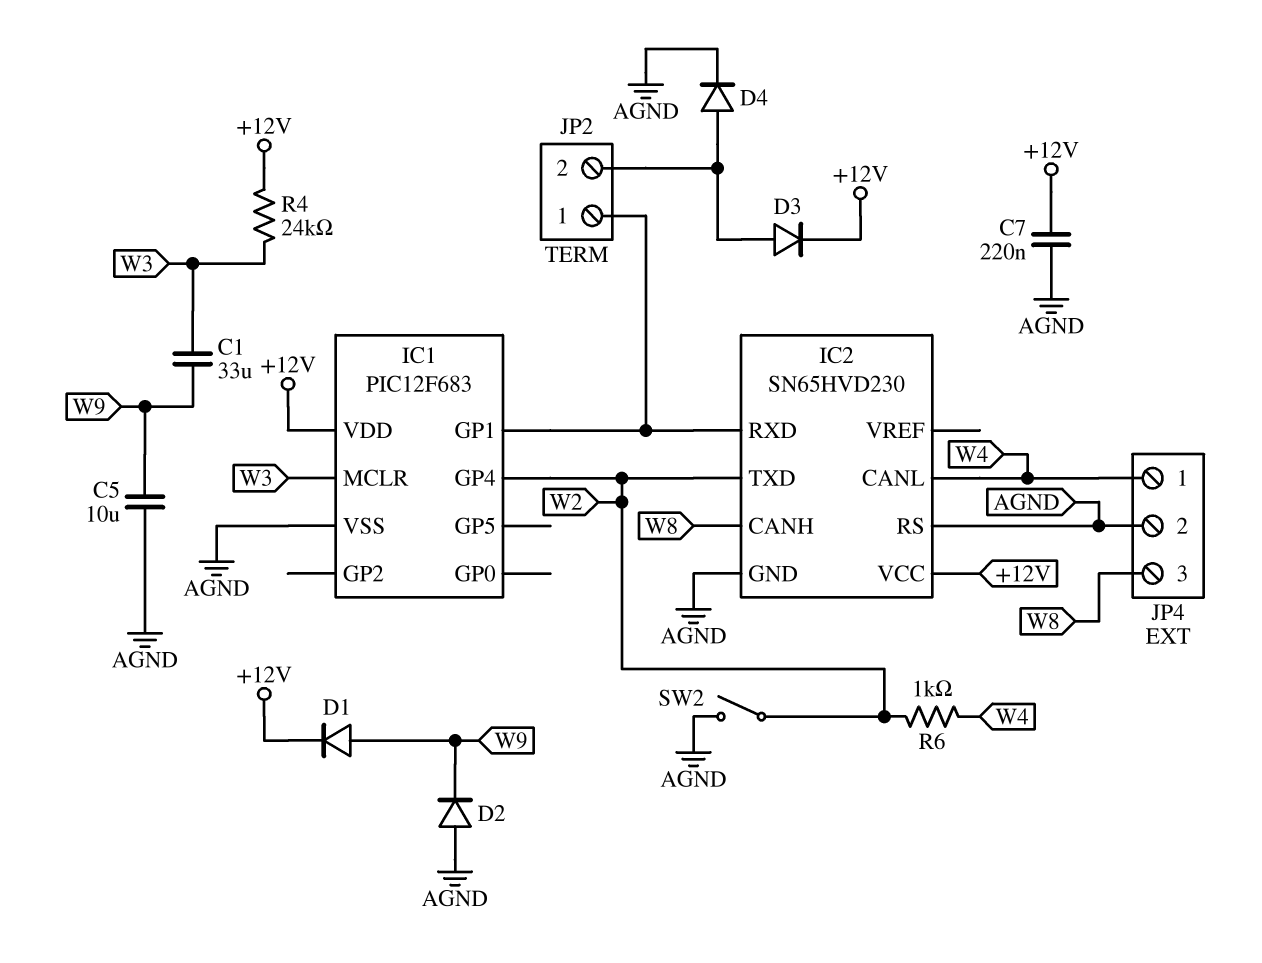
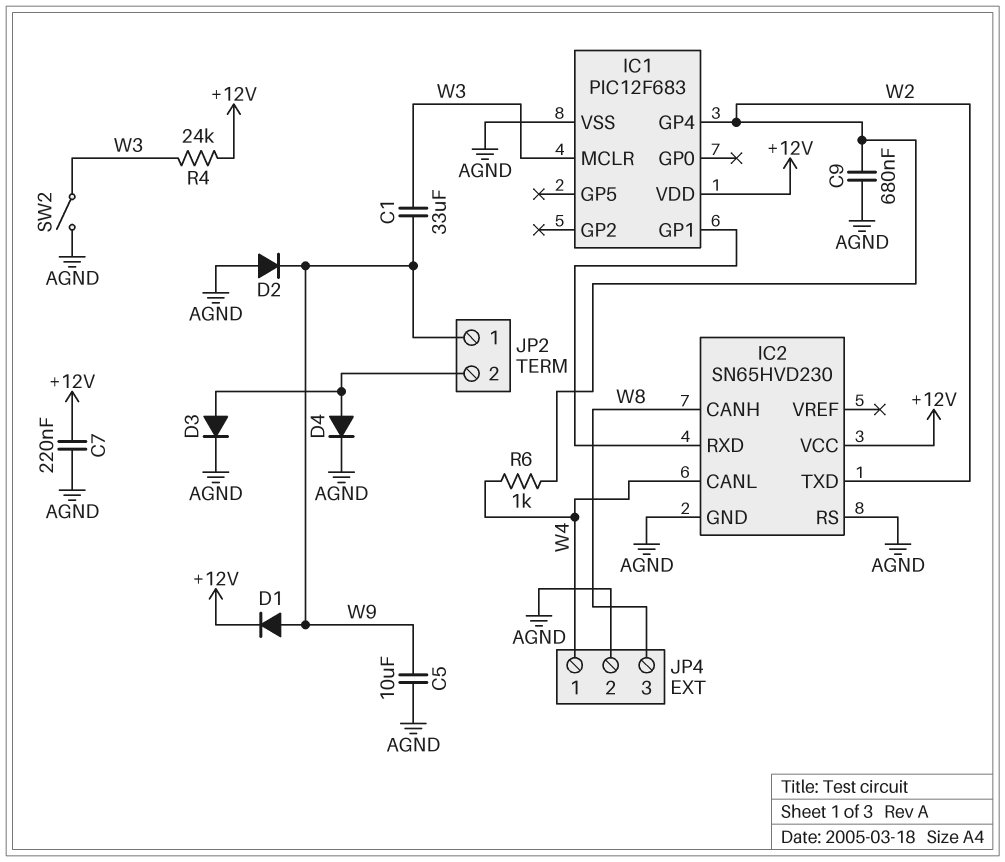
C9: none -> 680nF (AGND, W2)
D3: diode (A JP2/2, K +12V) -> diode (A JP2/2, K AGND)
JP2 pin 1: IC1/GP1 -> W9
SW2: switch (AGND, W2) -> switch (AGND, W3)

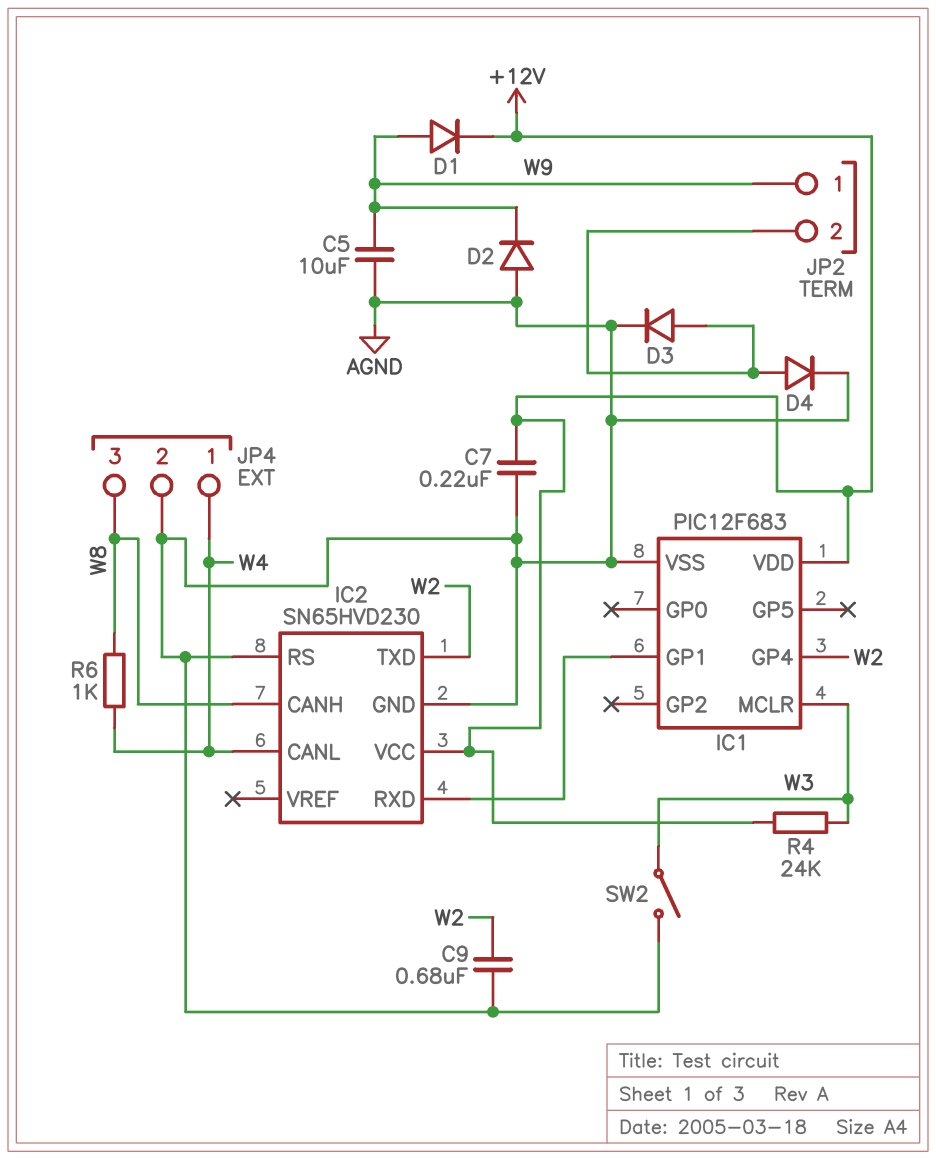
C1: 33uF (W3, W9) -> none
R6: 1k (W2, W4) -> 1k (W4, W8)

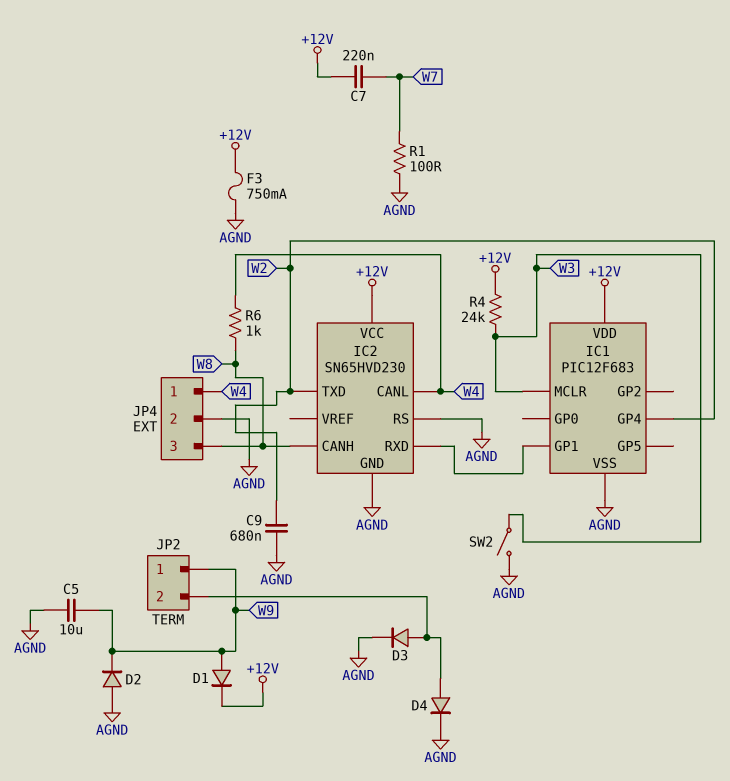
C7: 220nF (+12V, AGND) -> 220nF (+12V, W7)
F3: none -> 750mA (+12V, AGND)
R1: none -> 100 (AGND, W7)

